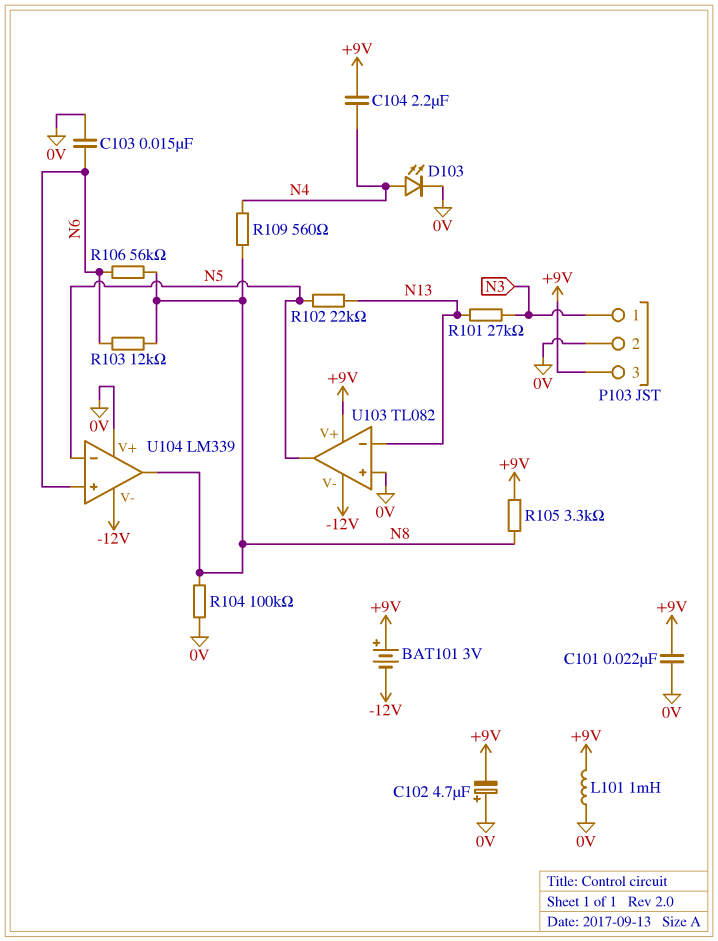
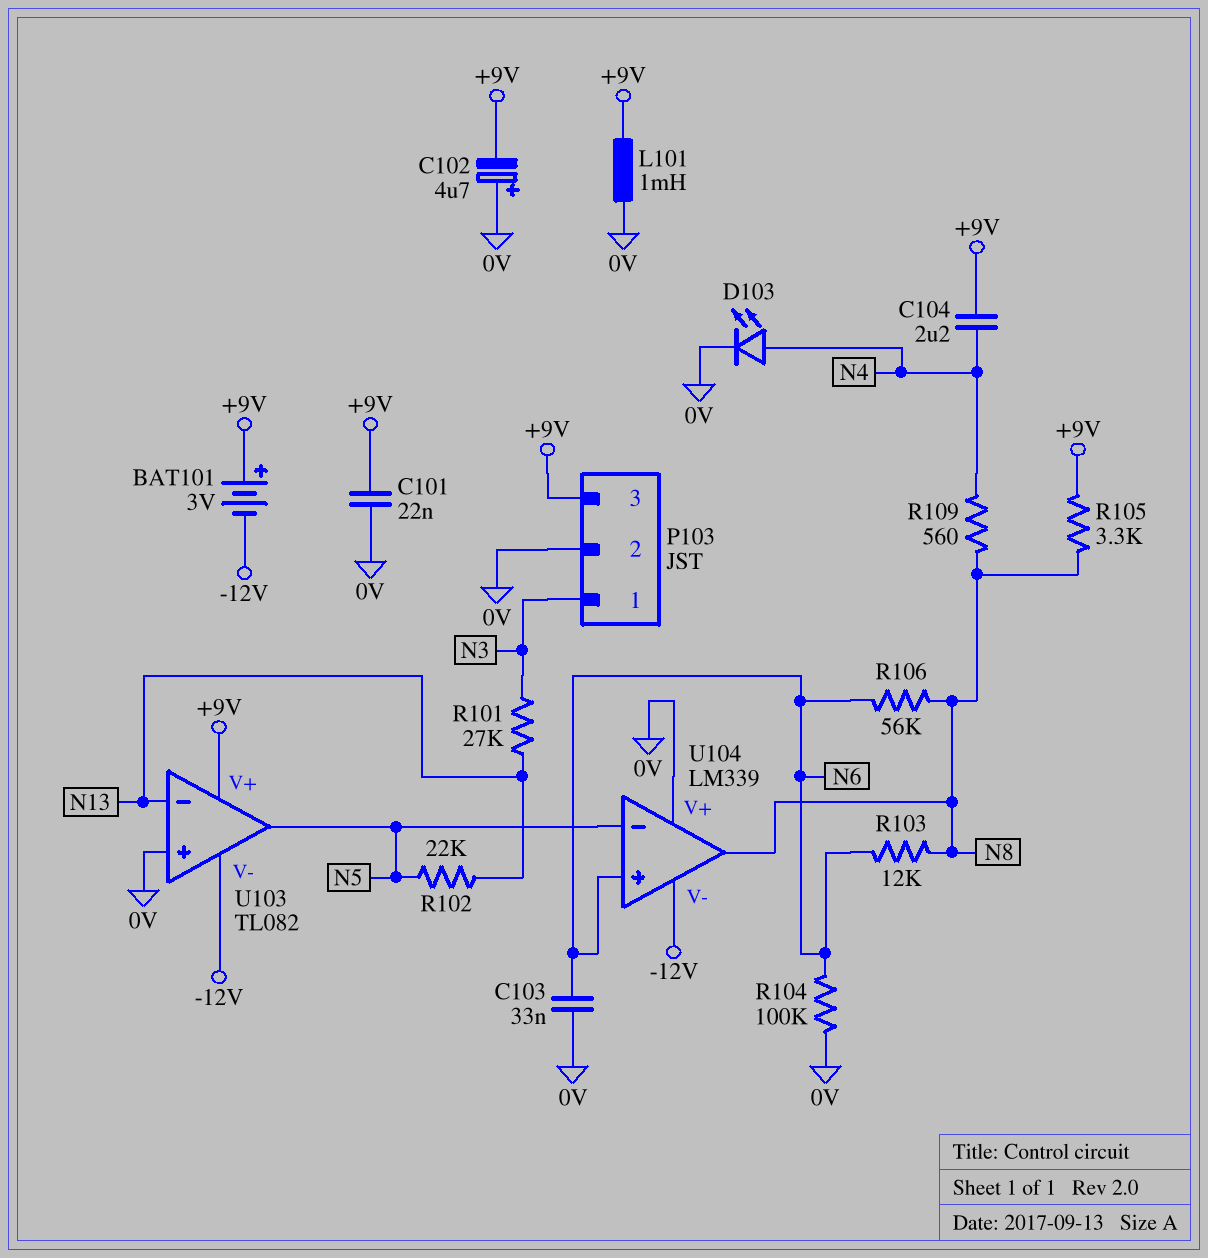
C103: 15nF (0V, N6) -> 33nF (0V, N6)
R104: 100k (0V, N8) -> 100k (0V, N6)

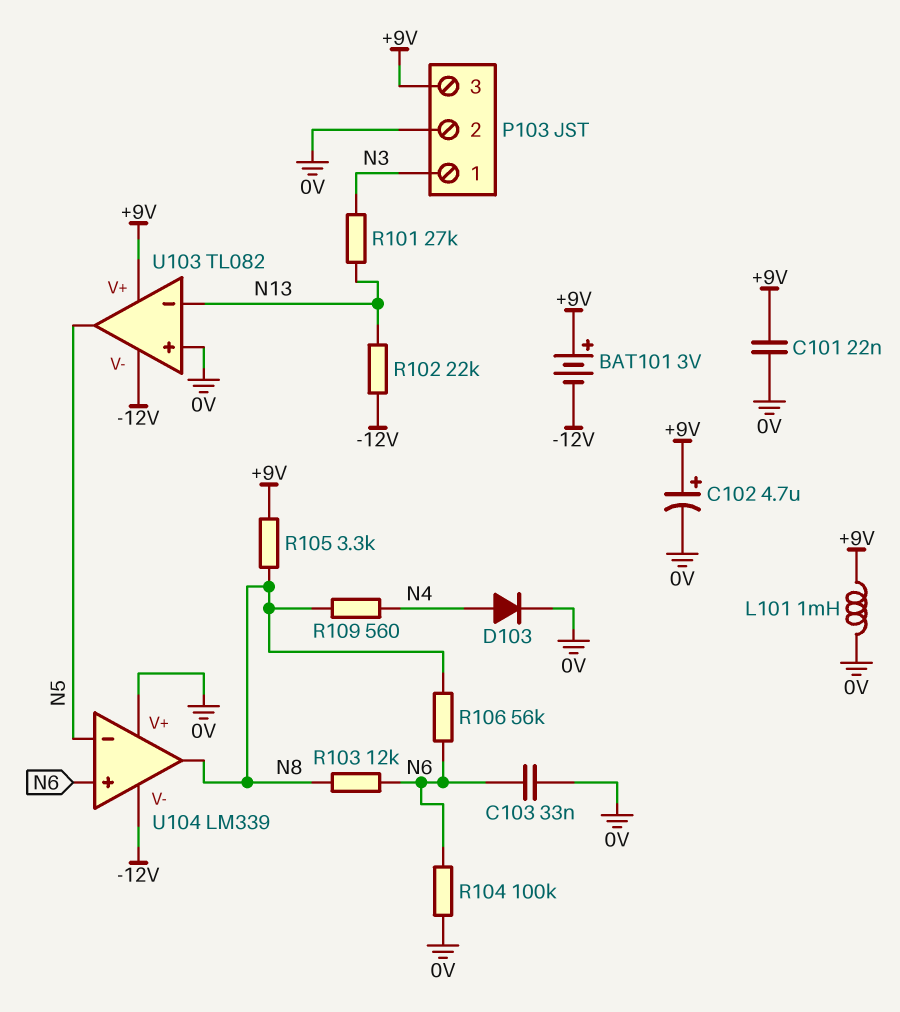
C102: 4.7uF (plus 0V, minus +9V) -> 4.7uF (plus +9V, minus 0V)
C104: 2.2uF (+9V, N4) -> none
D103: LED (A N4, K 0V) -> diode (A N4, K 0V)
R102: 22k (N5, N13) -> 22k (-12V, N13)

